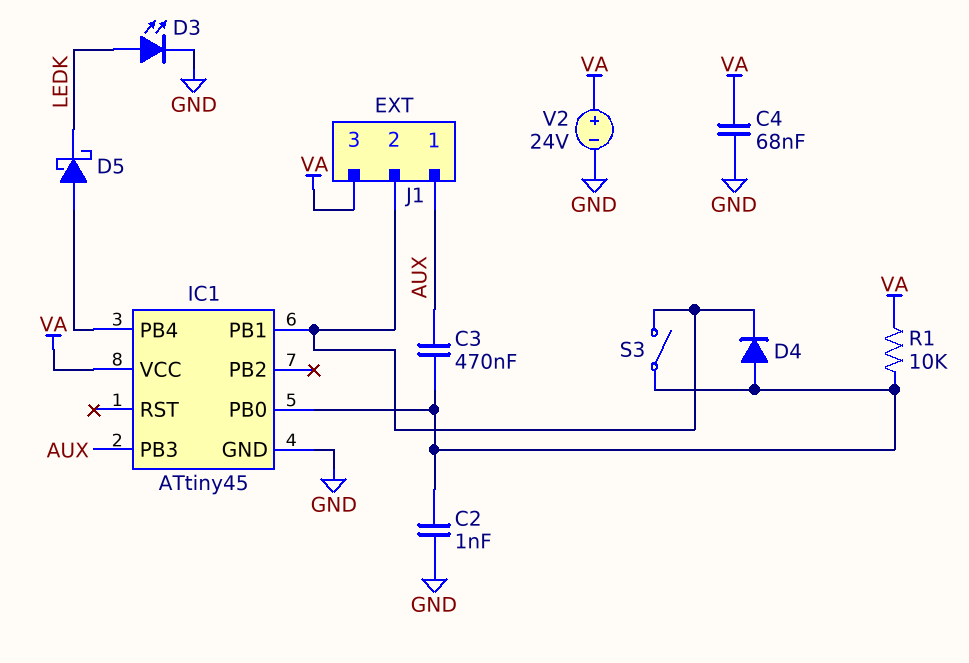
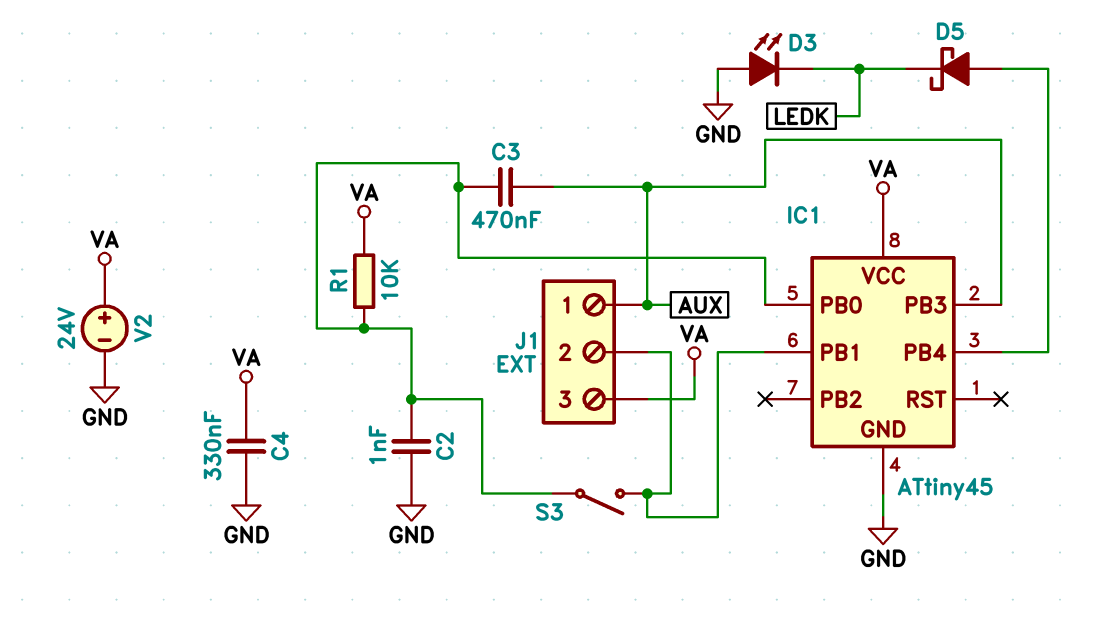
C4: 68nF (GND, VA) -> 330nF (GND, VA)
D3: LED (A LEDK, K GND) -> LED (A GND, K LEDK)
D4: diode (A IC1/PB0, K IC1/PB1) -> none

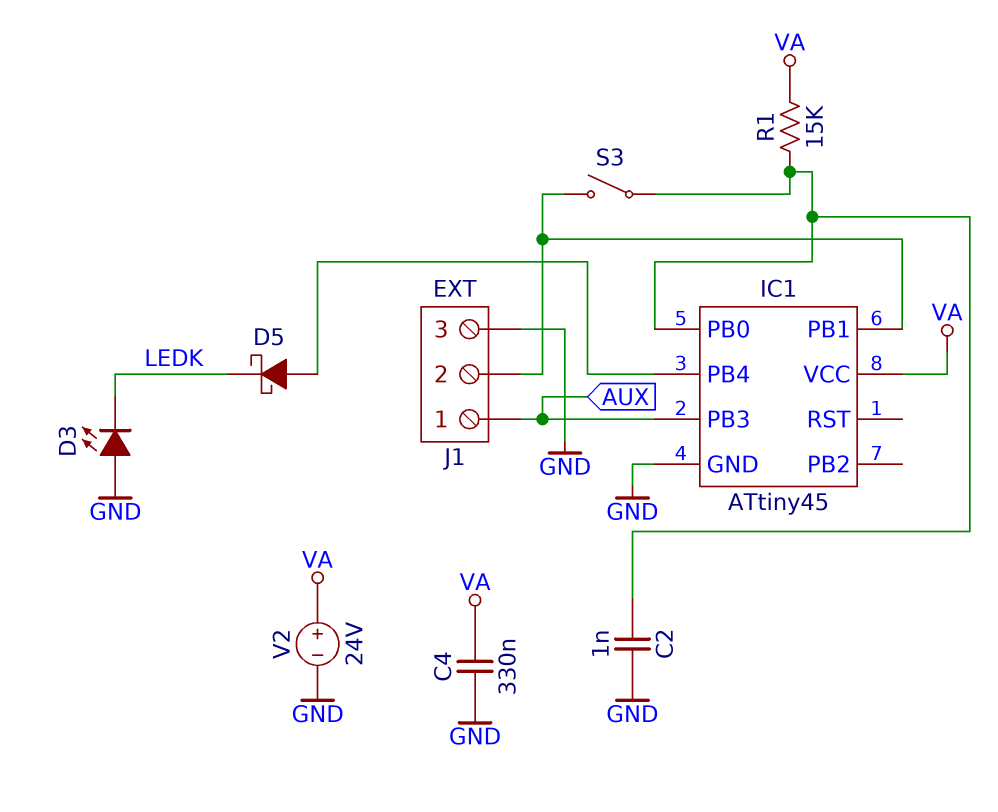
C3: 470nF (AUX, IC1/PB0) -> none
J1 pin 3: VA -> GND
R1: 10k (IC1/PB0, VA) -> 15k (IC1/PB0, VA)

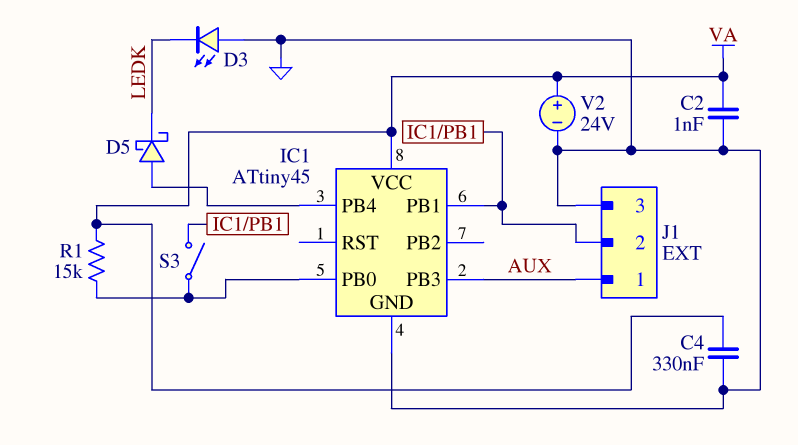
C2: 1nF (GND, IC1/PB0) -> 1nF (GND, VA)

